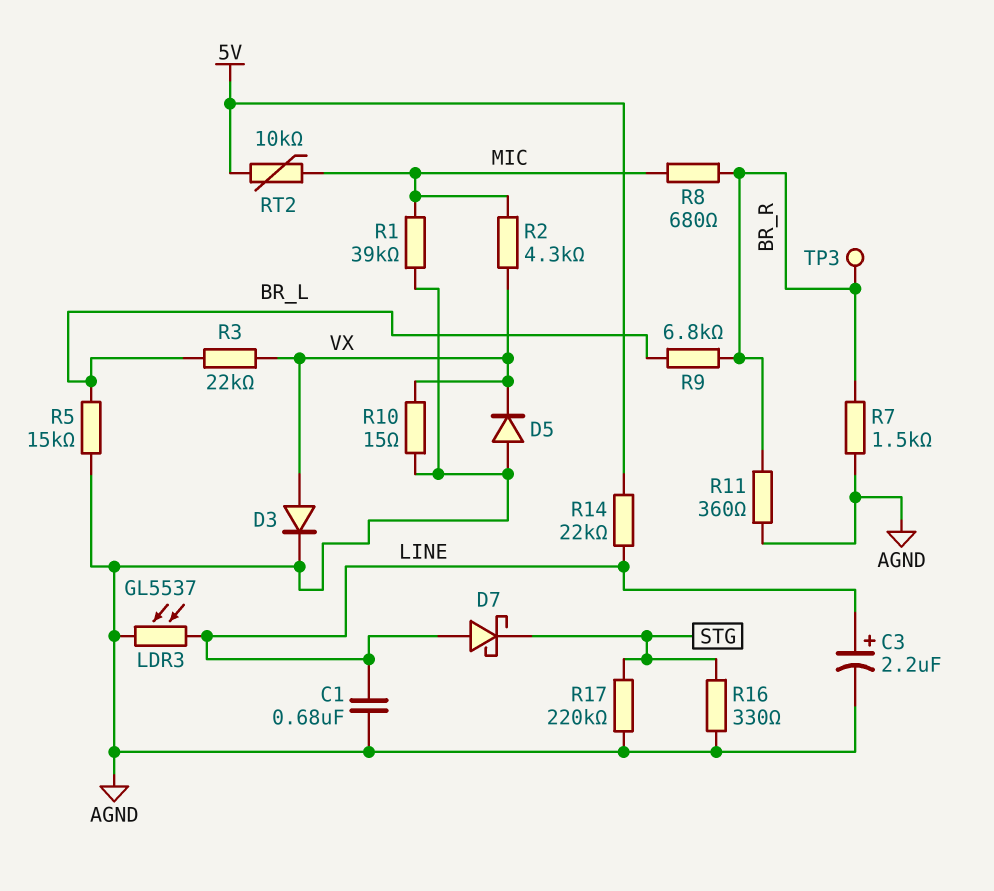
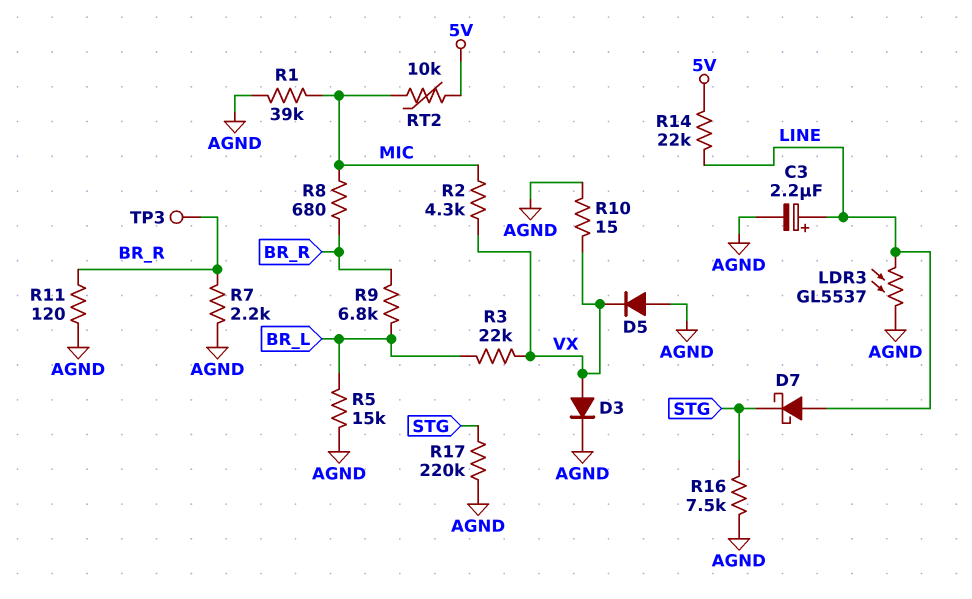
C1: 680nF (AGND, LINE) -> none
R7: 1.5k (AGND, BR_R) -> 2.2k (AGND, BR_R)
R11: 360 (AGND, BR_R) -> 120 (AGND, BR_R)
R16: 330 (AGND, STG) -> 7.5k (AGND, STG)

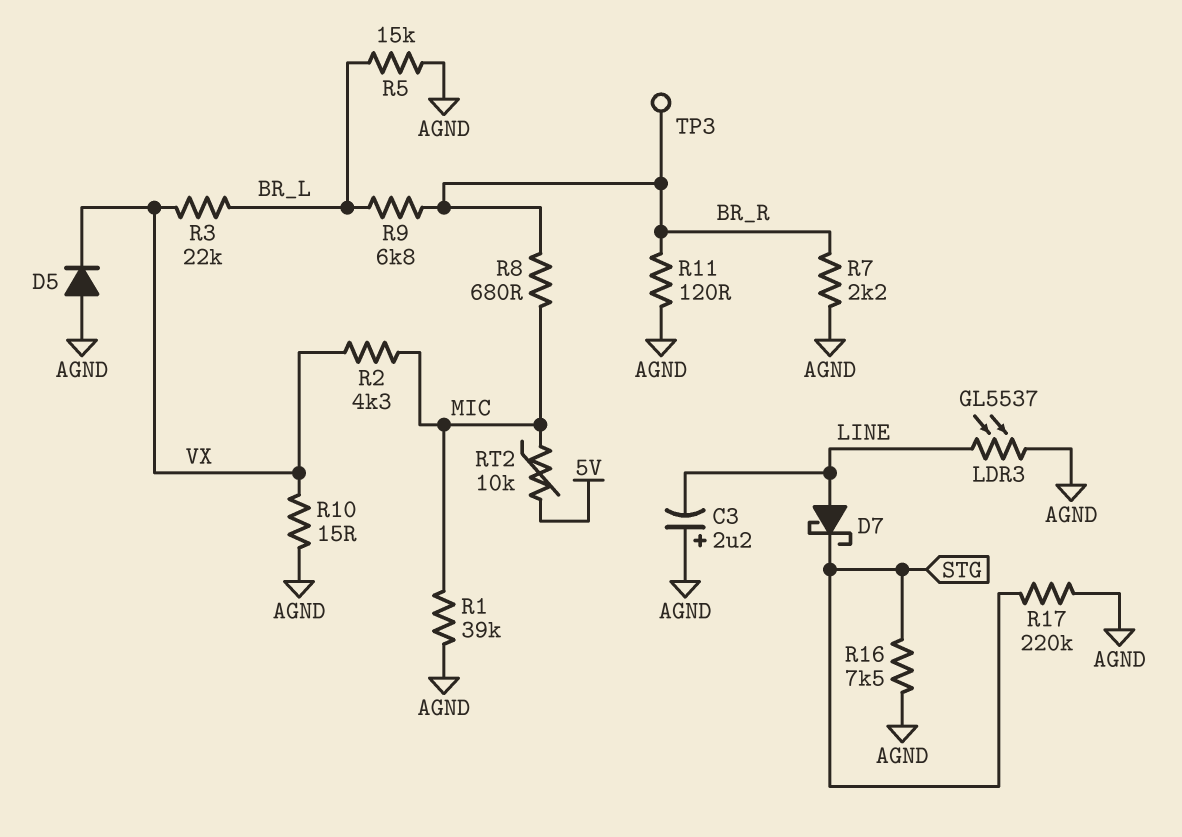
C3: 2.2uF (plus LINE, minus AGND) -> 2.2uF (plus AGND, minus LINE)
D3: diode (A VX, K AGND) -> none
R14: 22k (5V, LINE) -> none

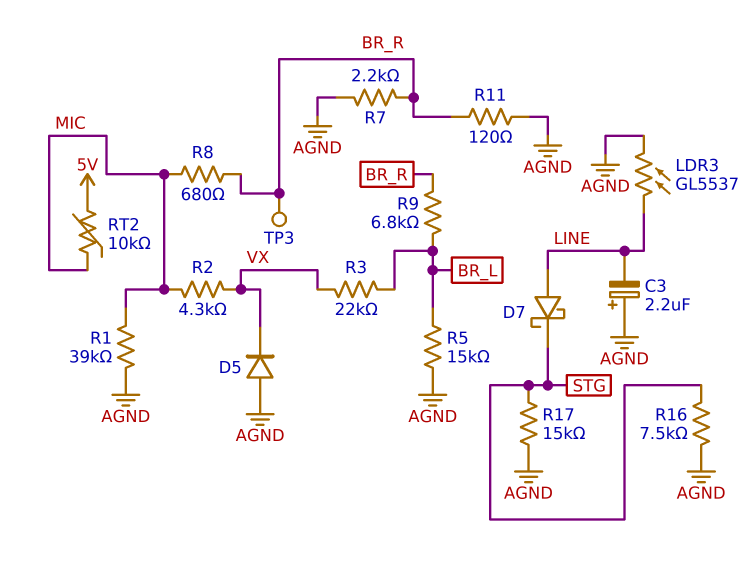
R10: 15 (AGND, VX) -> none
R17: 220k (AGND, STG) -> 15k (AGND, STG)

